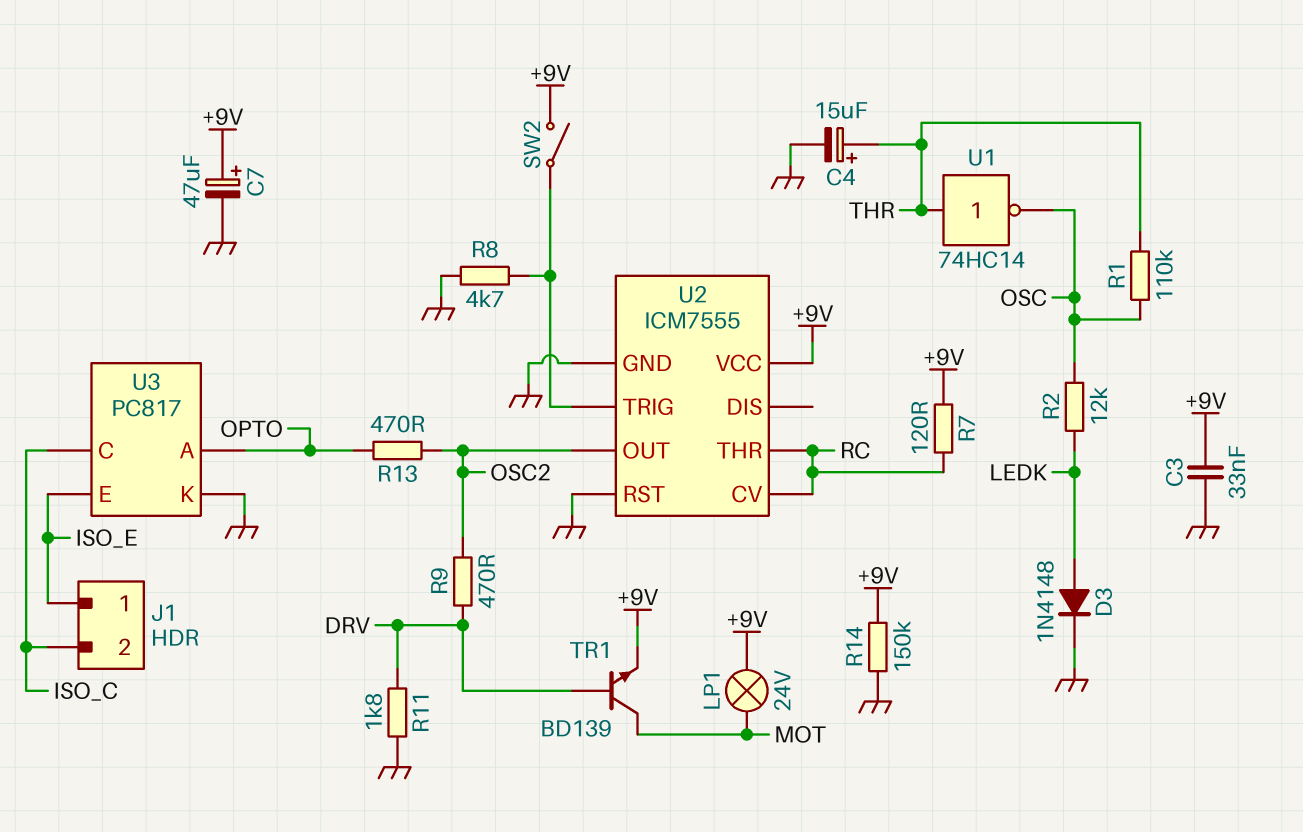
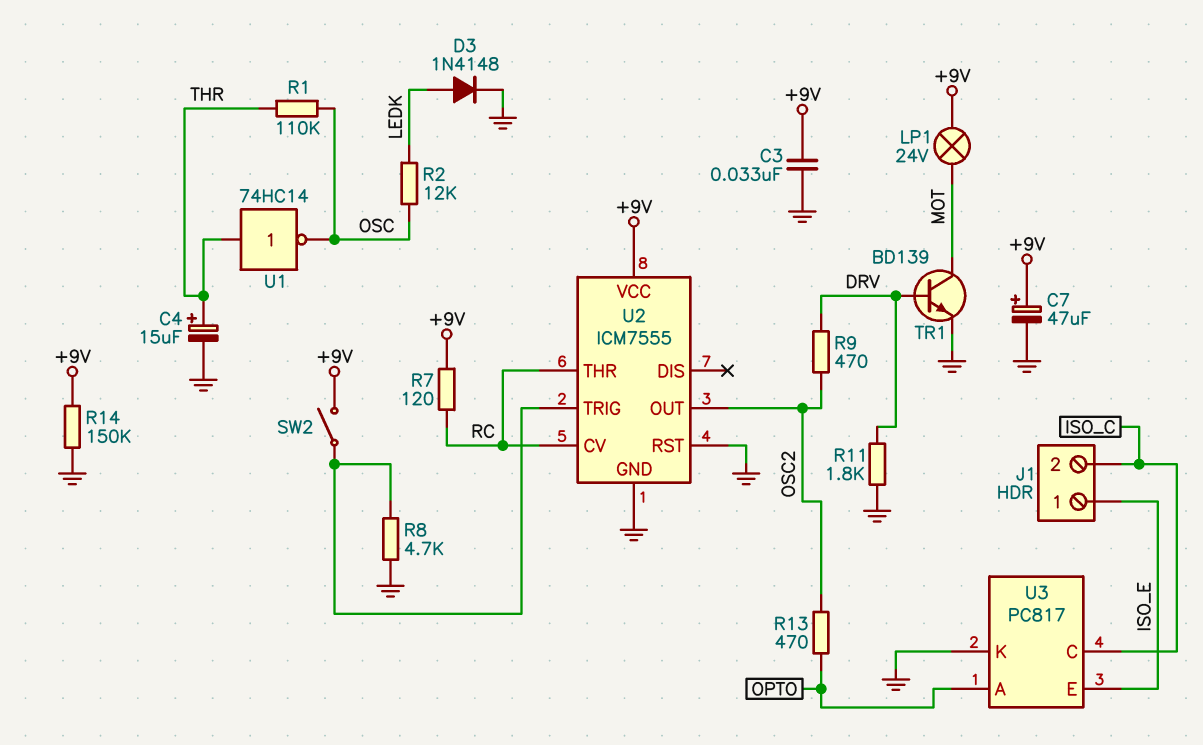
TR1: NPN BD139 (B DRV, C MOT, E +9V) -> NPN BD139 (B DRV, C MOT, E GND)

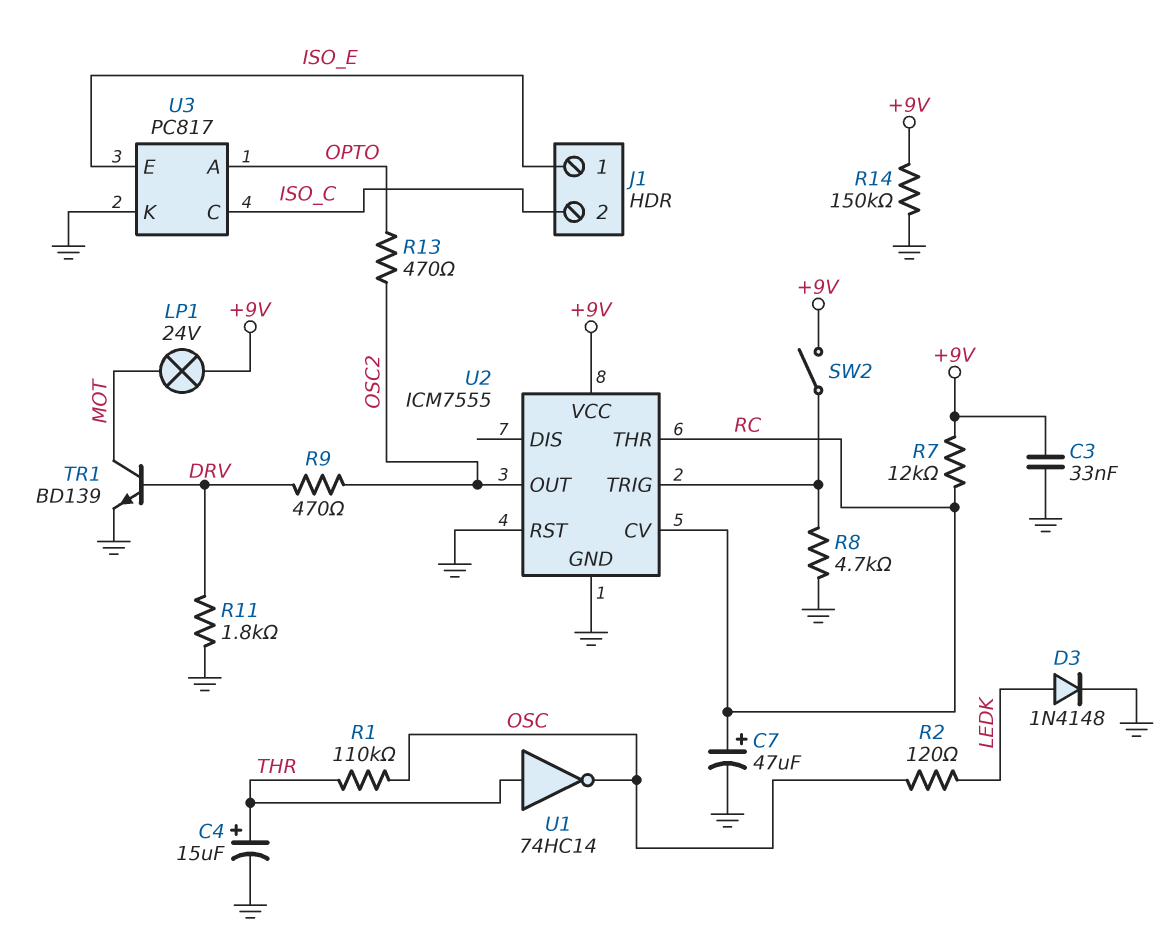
C7: 47uF (plus +9V, minus GND) -> 47uF (plus RC, minus GND)
R2: 12k (LEDK, OSC) -> 120 (LEDK, OSC)
R7: 120 (+9V, RC) -> 12k (+9V, RC)

